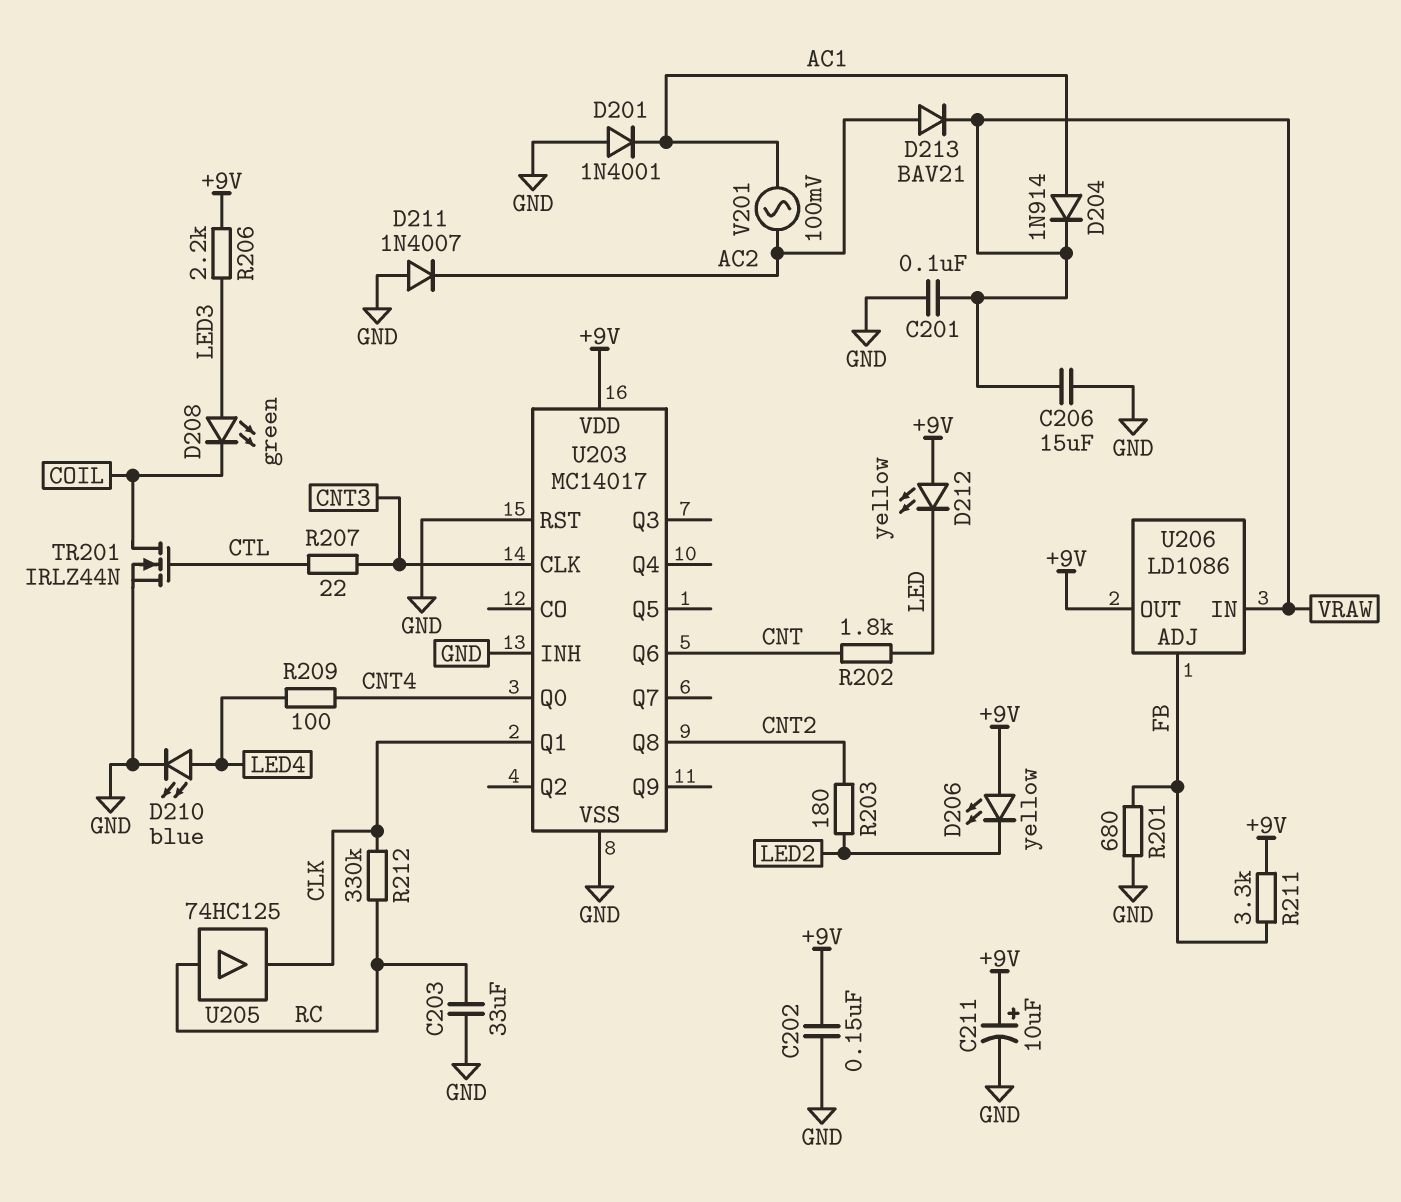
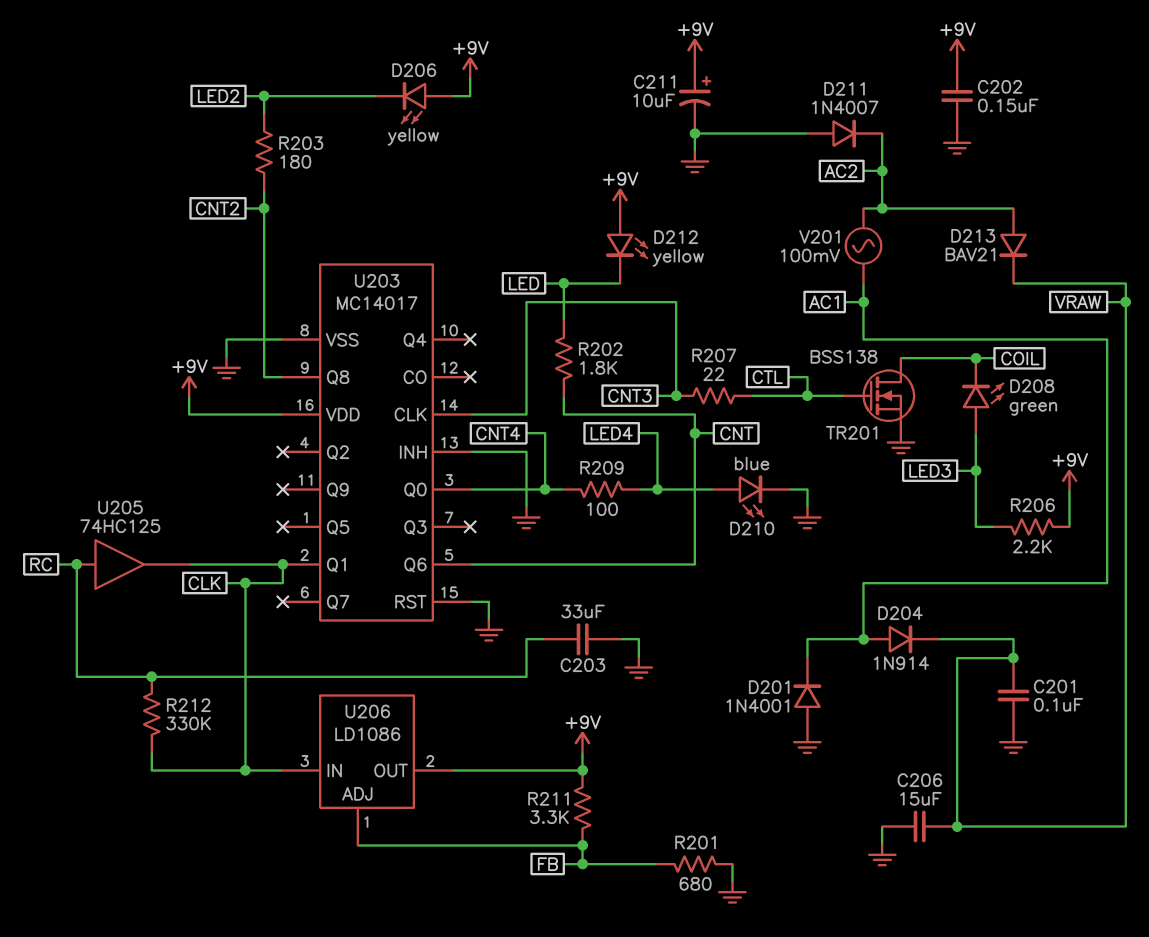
TR201: NMOS IRLZ44N (G CTL, D COIL, S GND) -> NMOS BSS138 (G CTL, D COIL, S GND)
U206 pin IN: VRAW -> CLK

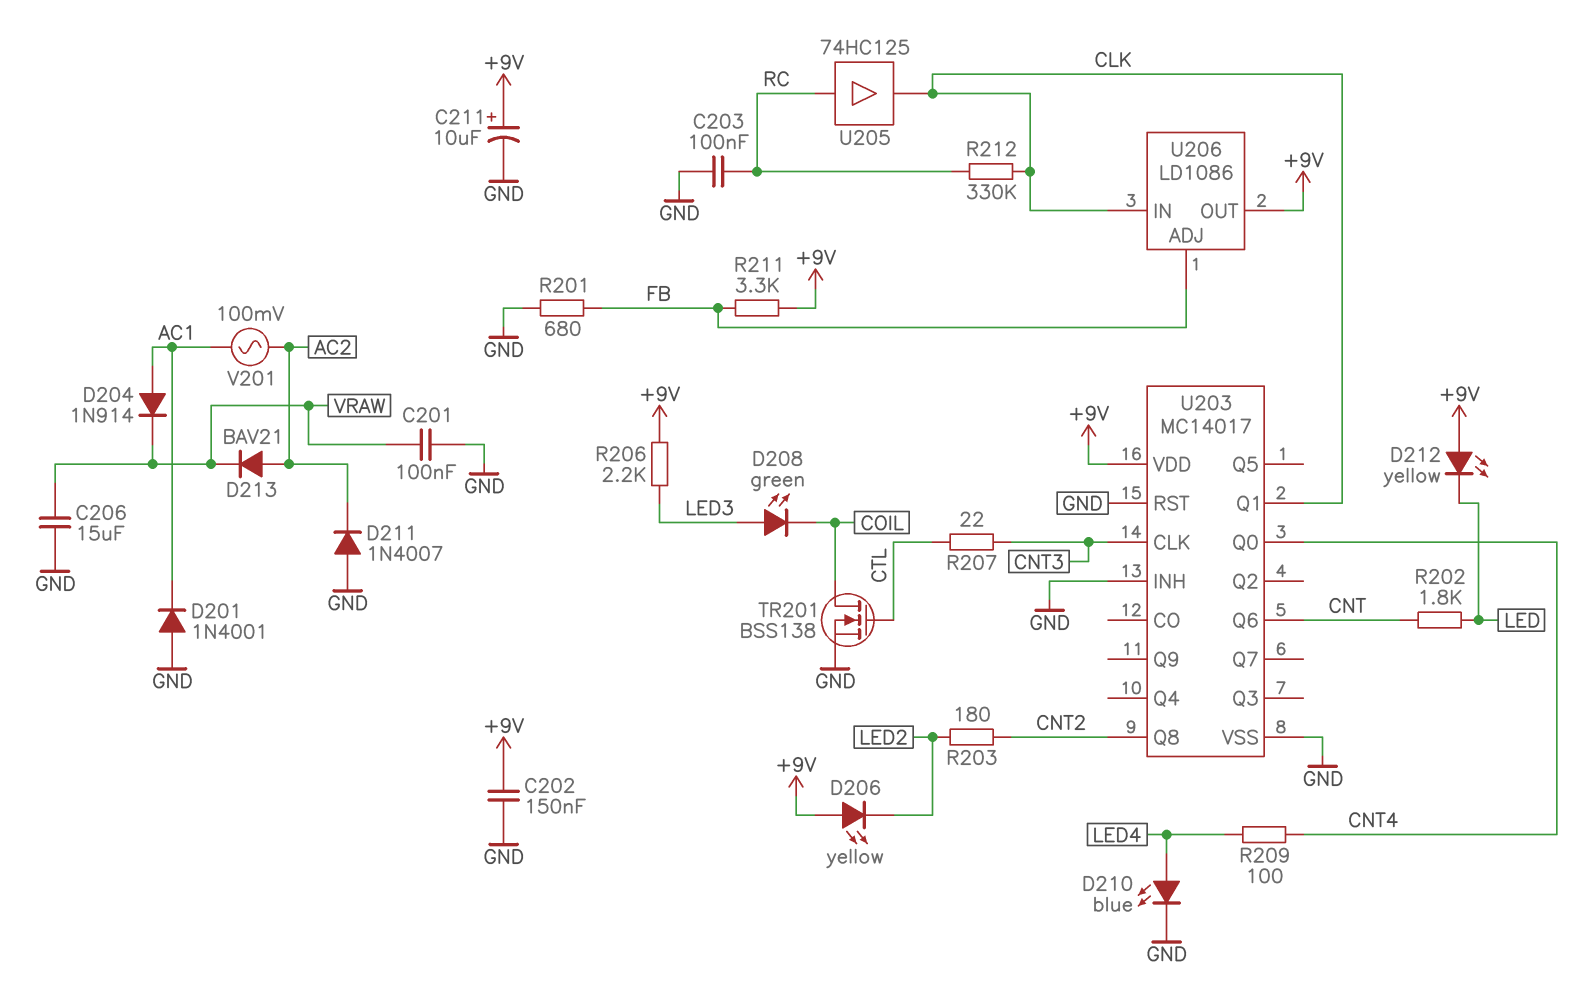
C203: 33uF (GND, RC) -> 100nF (GND, RC)

